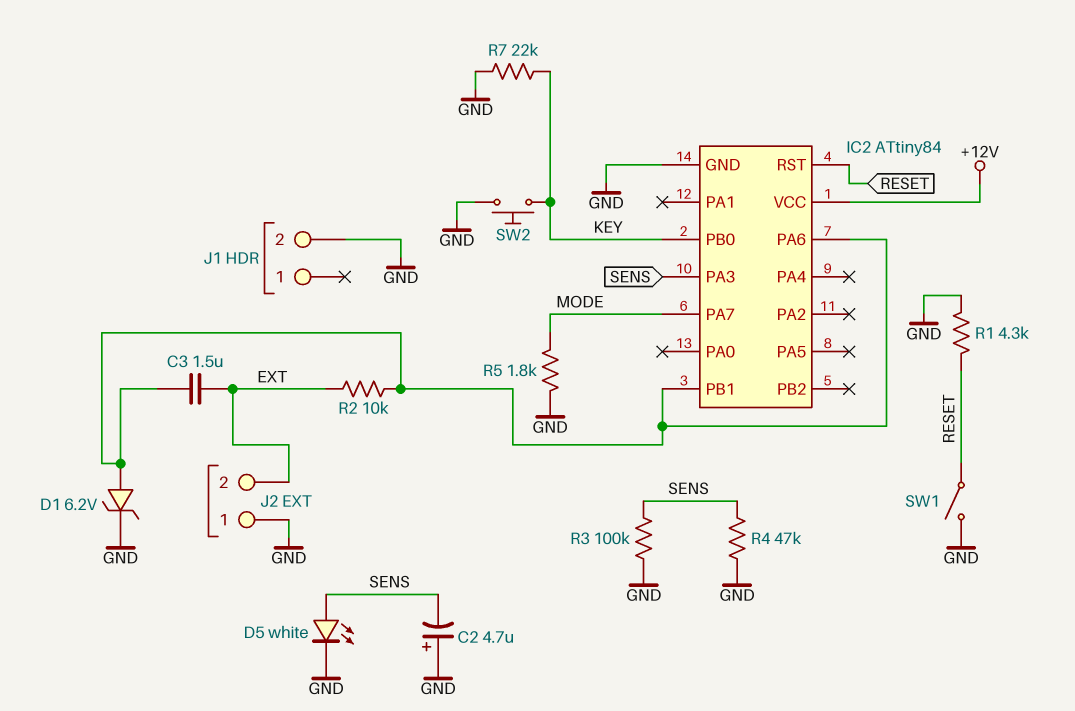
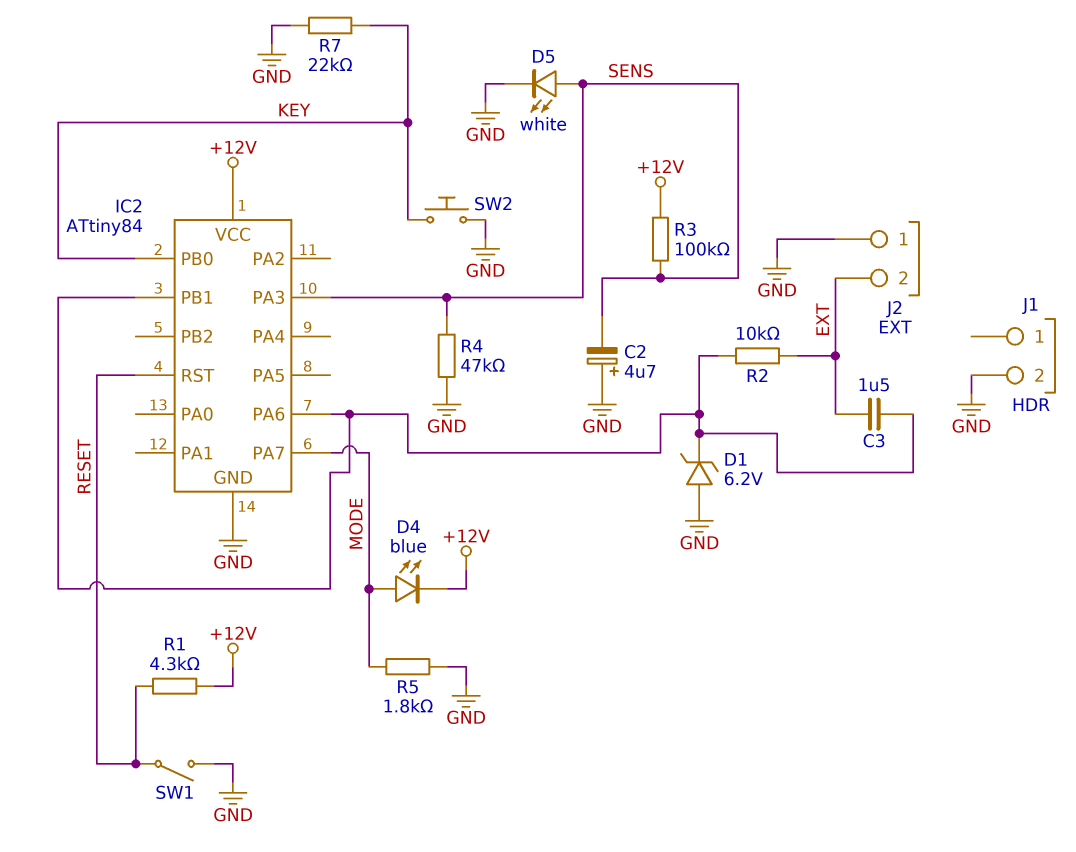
D1: zener 6.2V (A IC2/PA6, K GND) -> zener 6.2V (A GND, K IC2/PA6)
D4: none -> LED blue (A MODE, K +12V)
R1: 4.3k (GND, RESET) -> 4.3k (+12V, RESET)
R3: 100k (GND, SENS) -> 100k (+12V, SENS)

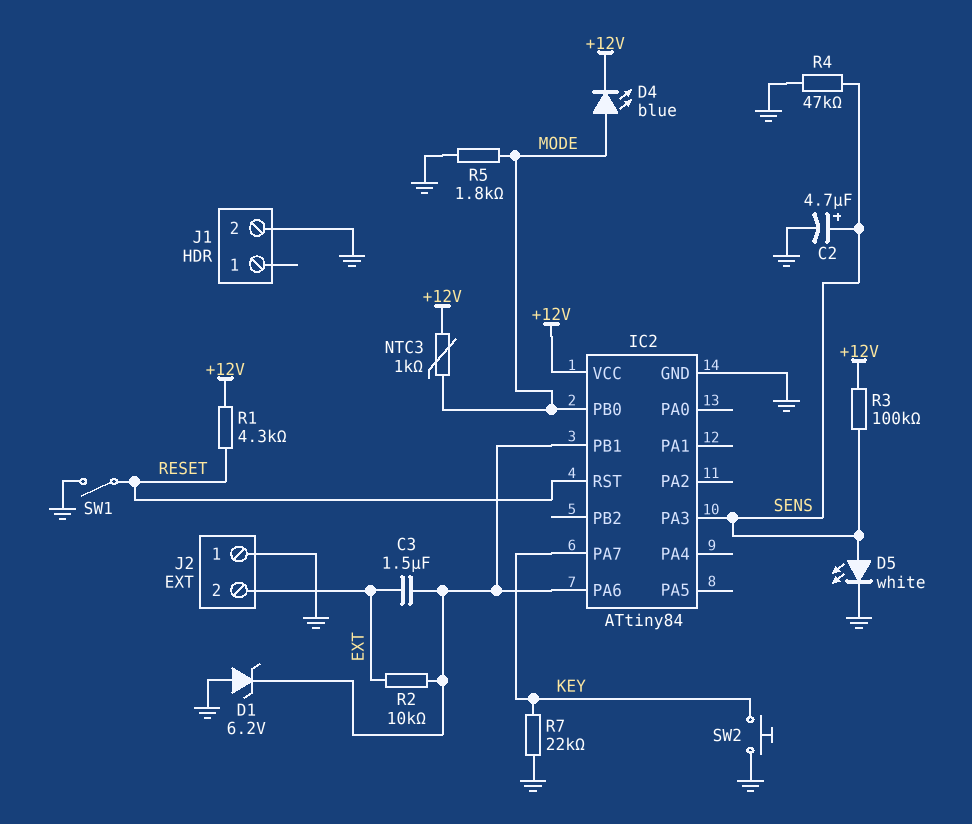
C2: 4.7uF (plus GND, minus SENS) -> 4.7uF (plus SENS, minus GND)
IC2 pin PA7: MODE -> KEY
IC2 pin PB0: KEY -> MODE
NTC3: none -> 1k (+12V, MODE)

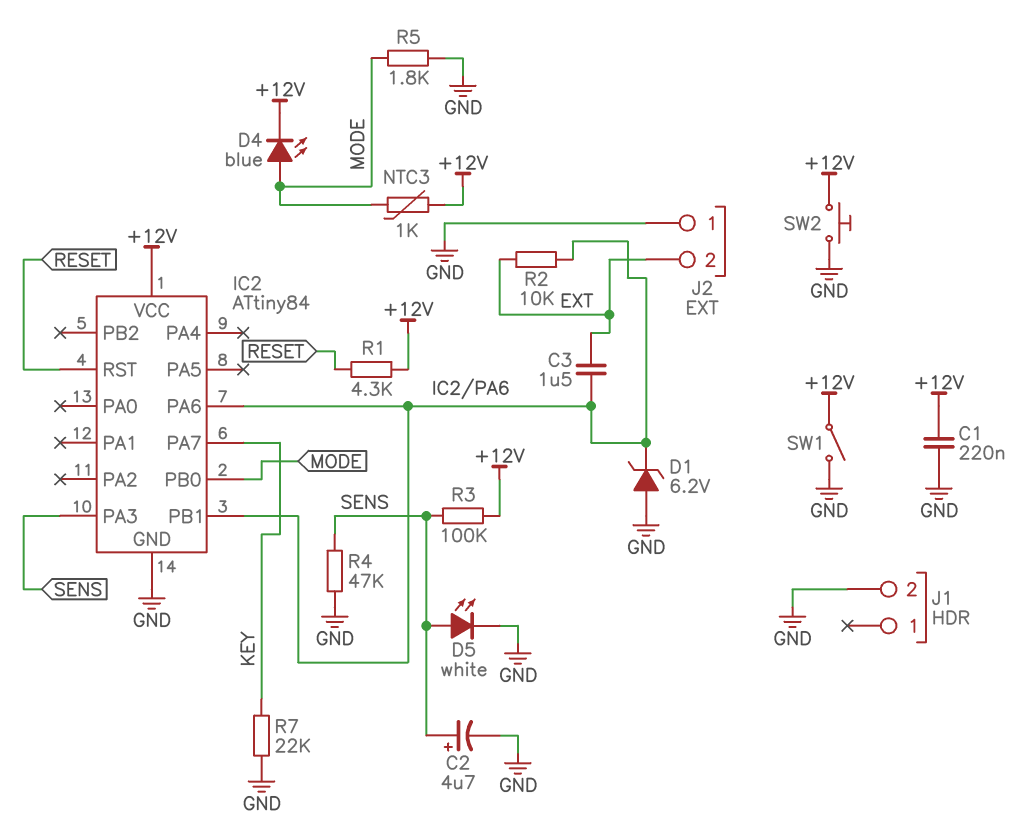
C1: none -> 220nF (+12V, GND)
SW1: switch (GND, RESET) -> switch (+12V, GND)
SW2: button (GND, KEY) -> button (+12V, GND)

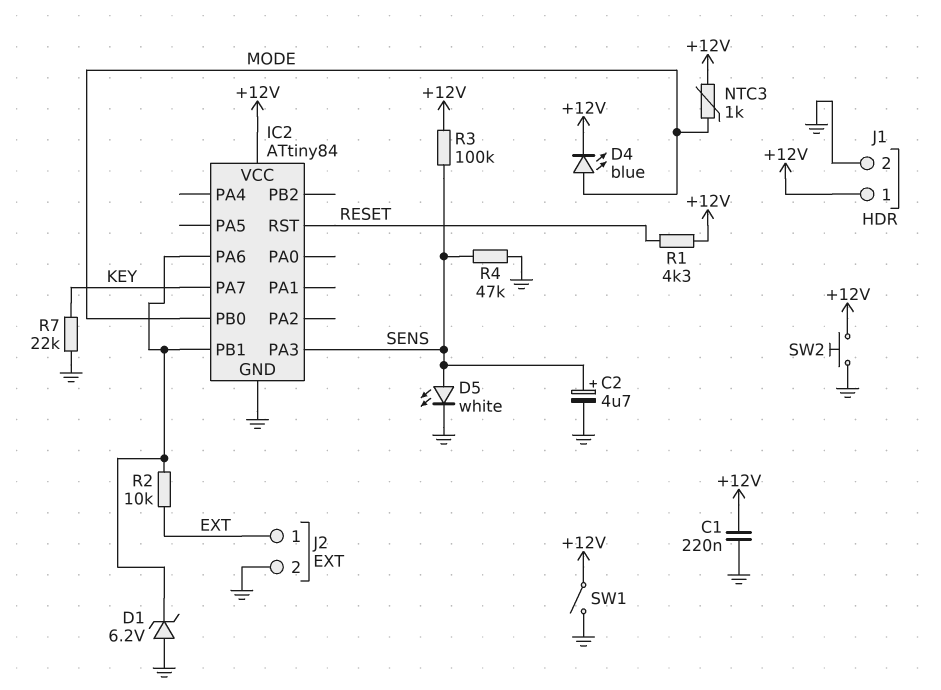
C3: 1.5uF (EXT, IC2/PA6) -> none
J1 pin 1: none -> +12V
J2 pin 1: GND -> EXT
J2 pin 2: EXT -> GND
R5: 1.8k (GND, MODE) -> none

